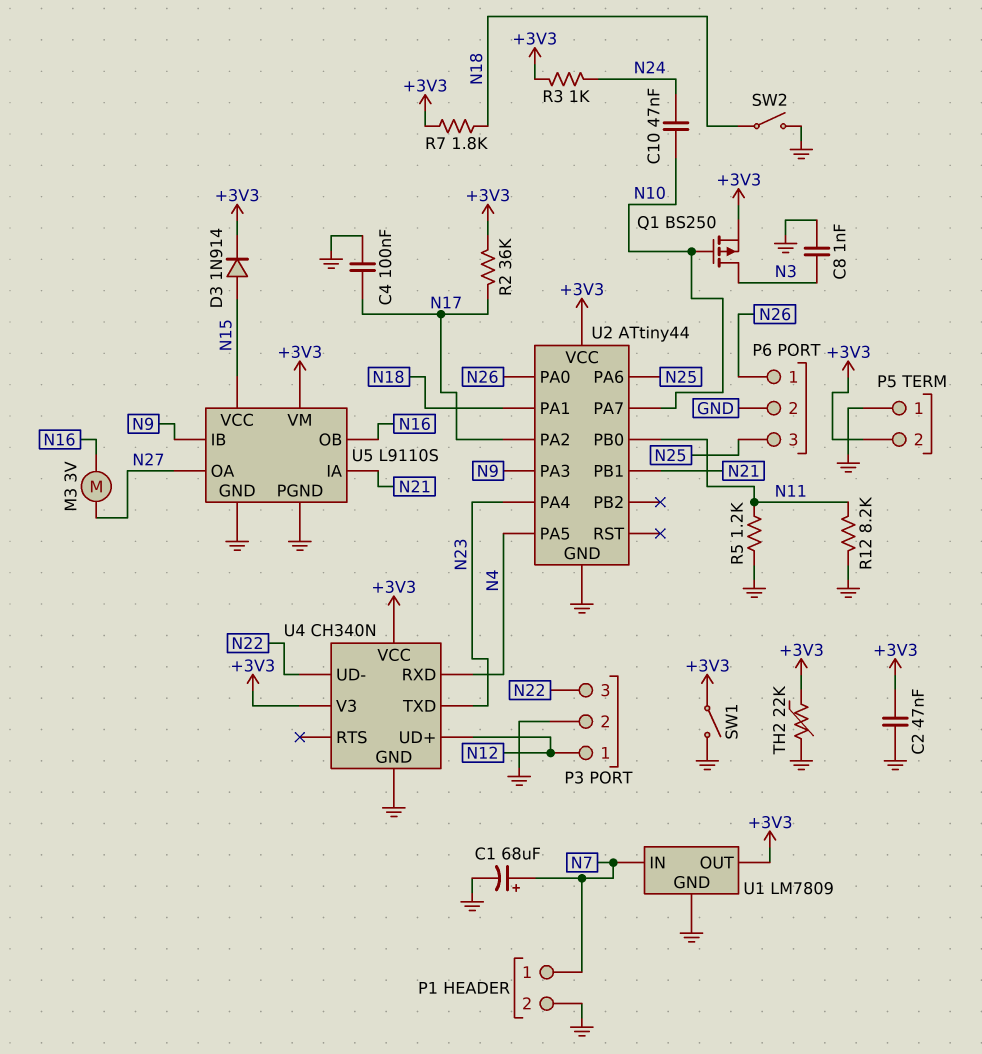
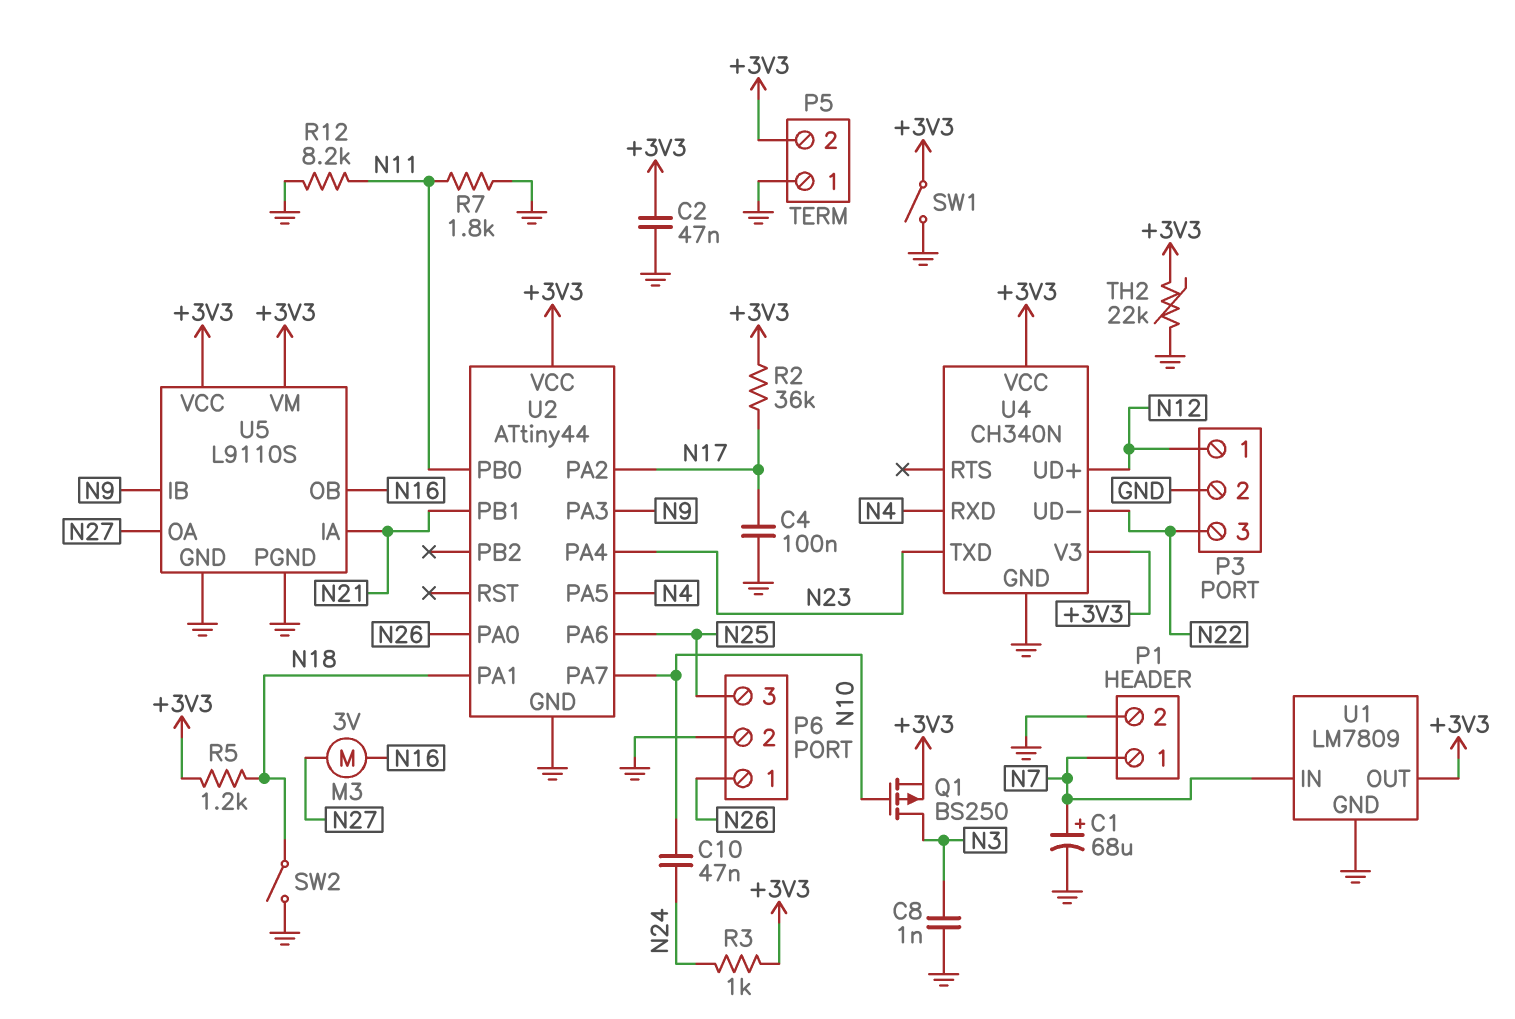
D3: diode 1N914 (A N15, K +3V3) -> none
R5: 1.2k (GND, N11) -> 1.2k (+3V3, N18)
R7: 1.8k (+3V3, N18) -> 1.8k (GND, N11)
U5 pin VCC: N15 -> +3V3

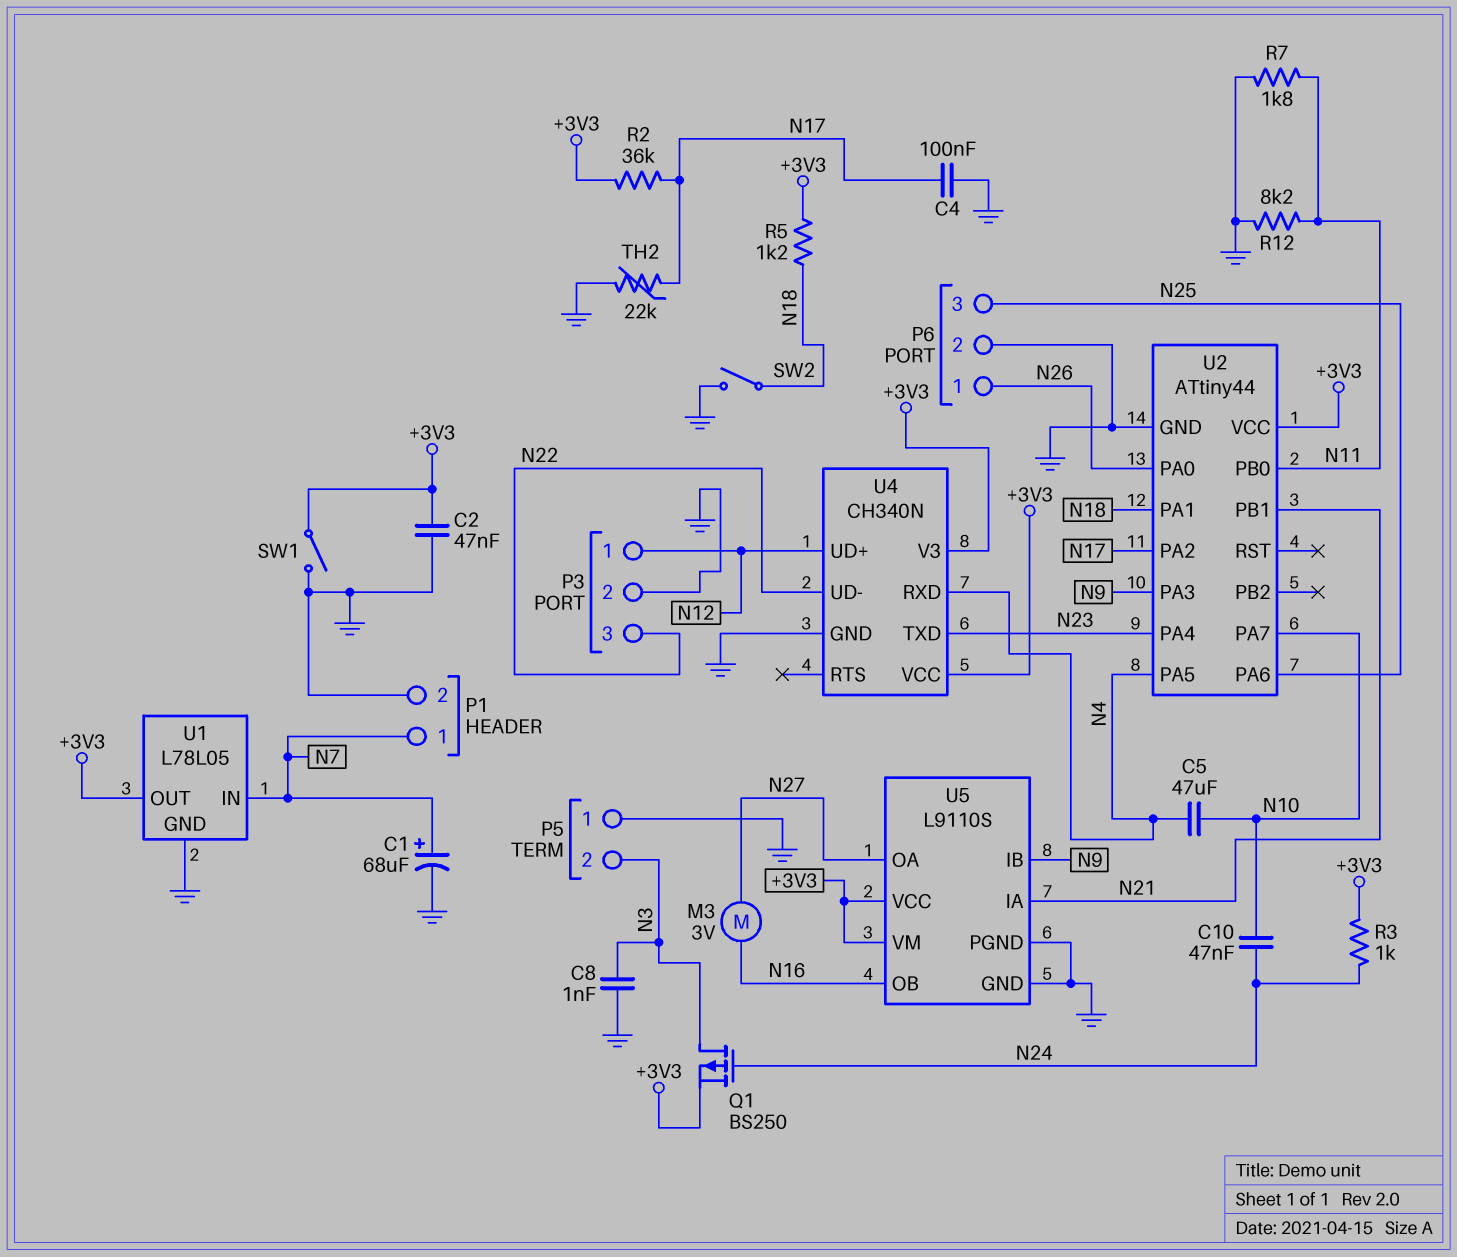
C5: none -> 47uF (N4, N10)
P5 pin 2: +3V3 -> N3
Q1: PMOS BS250 (G N10, D N3, S +3V3) -> PMOS BS250 (G N24, D N3, S +3V3)
TH2: 22k (+3V3, GND) -> 22k (GND, N17)
U1: LM7809 -> L78L05

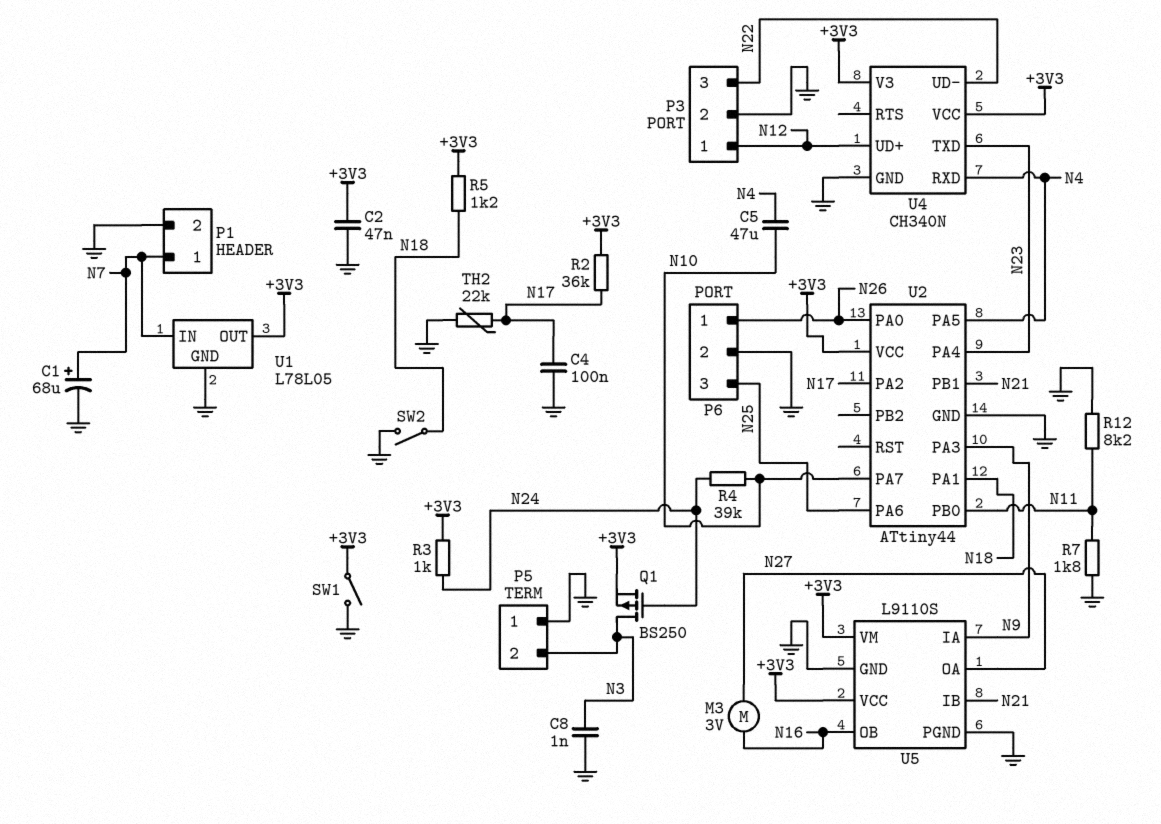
C10: 47nF (N10, N24) -> none
R4: none -> 39k (N10, N24)
U5 pin IA: N21 -> N9
U5 pin IB: N9 -> N21

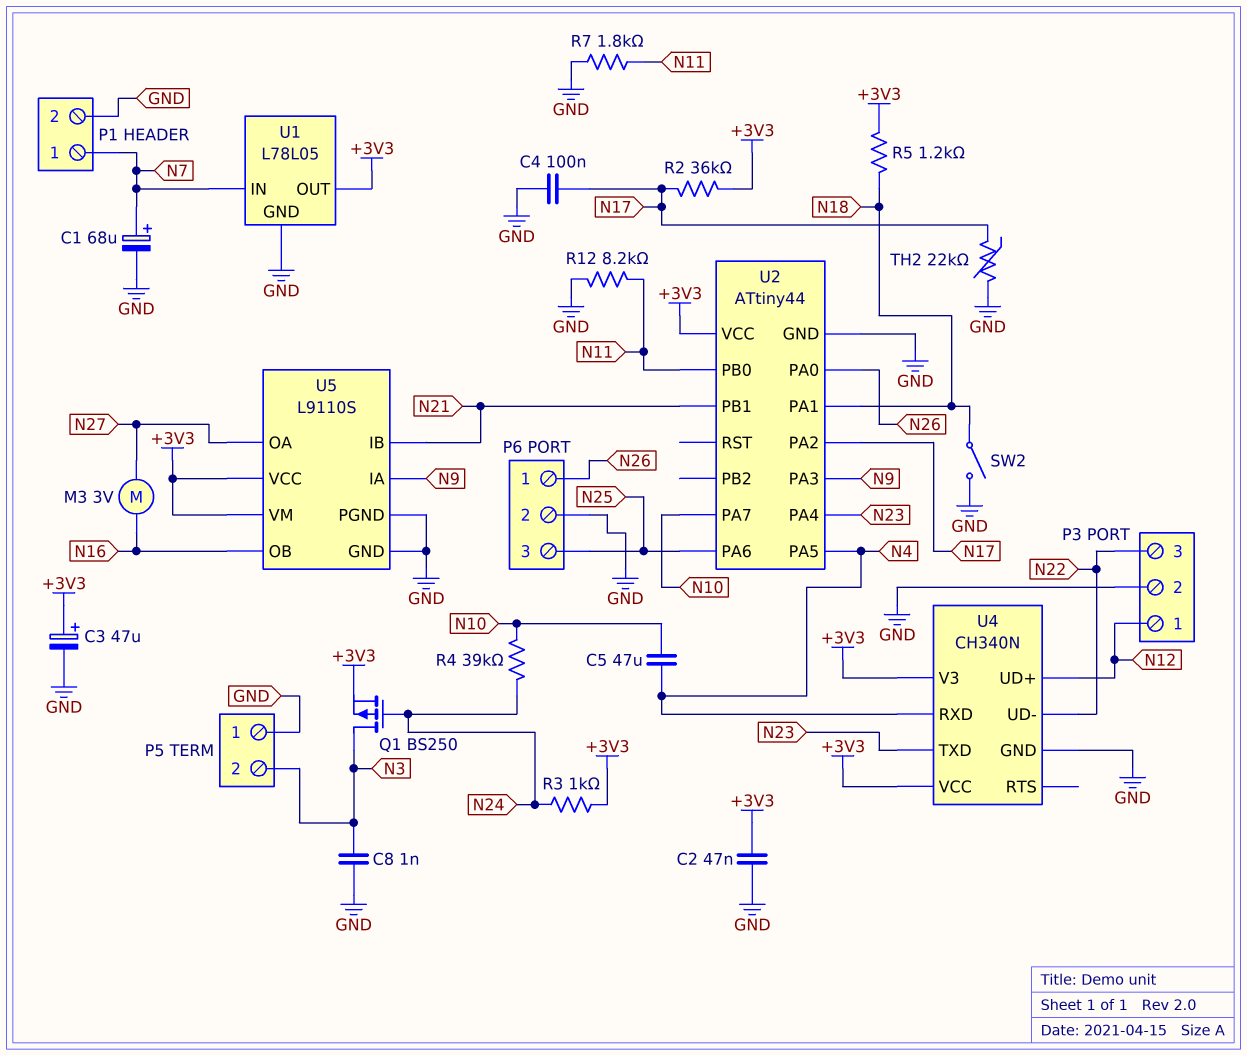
C3: none -> 47uF (plus +3V3, minus GND)
SW1: switch (+3V3, GND) -> none

